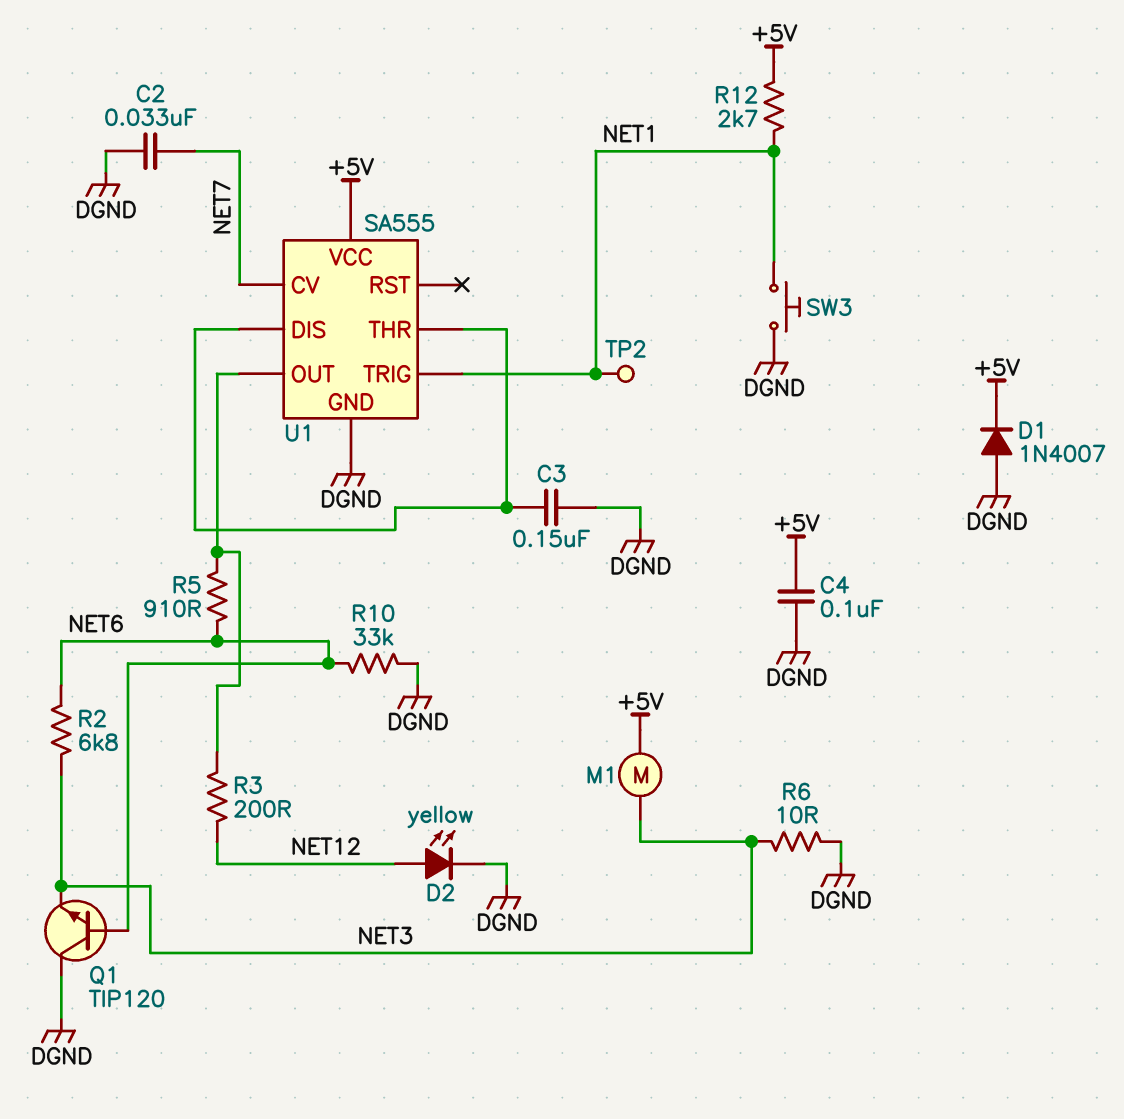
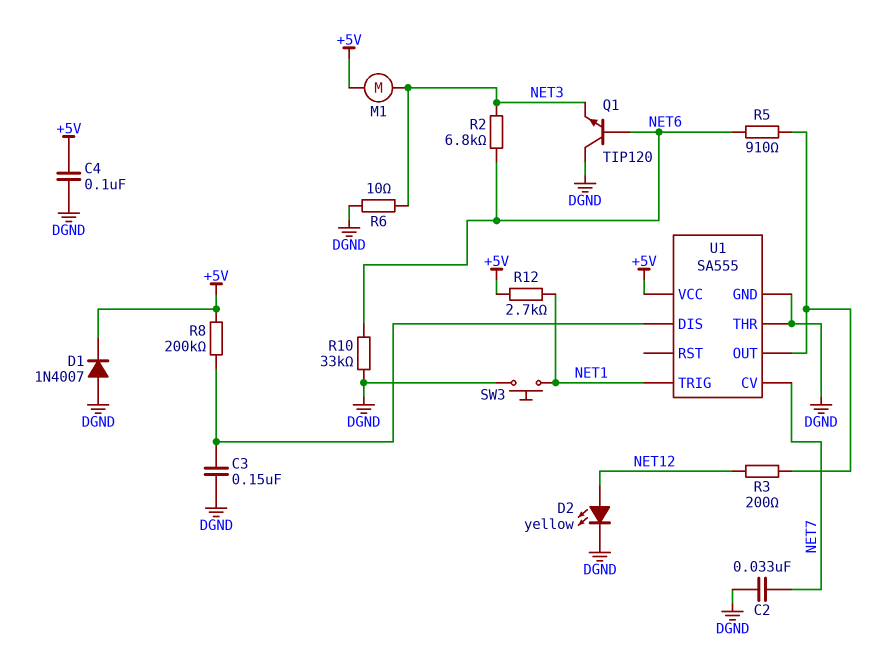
R8: none -> 200k (+5V, U1/DIS)
TP2: test point (NET1) -> none
U1 pin THR: U1/DIS -> DGND

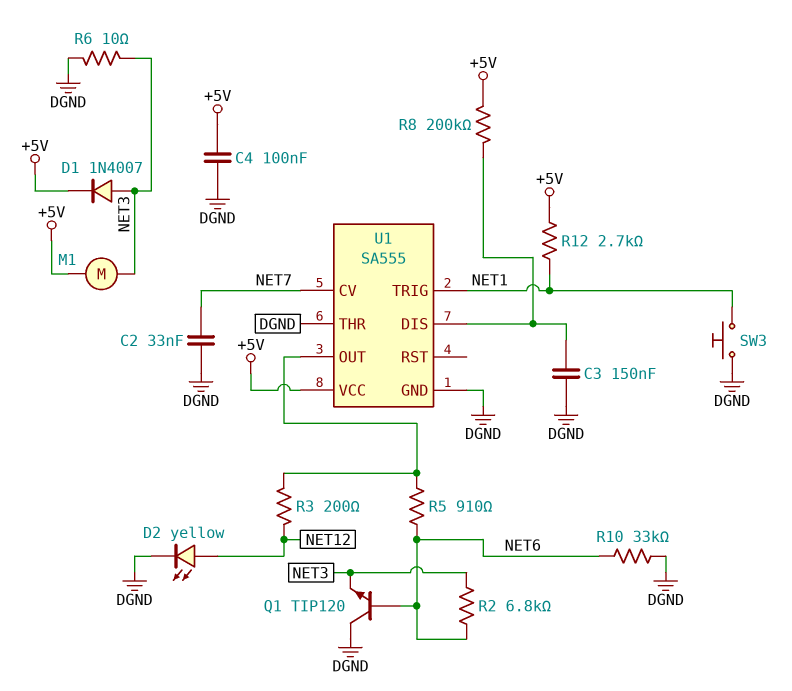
D1: diode 1N4007 (A DGND, K +5V) -> diode 1N4007 (A NET3, K +5V)

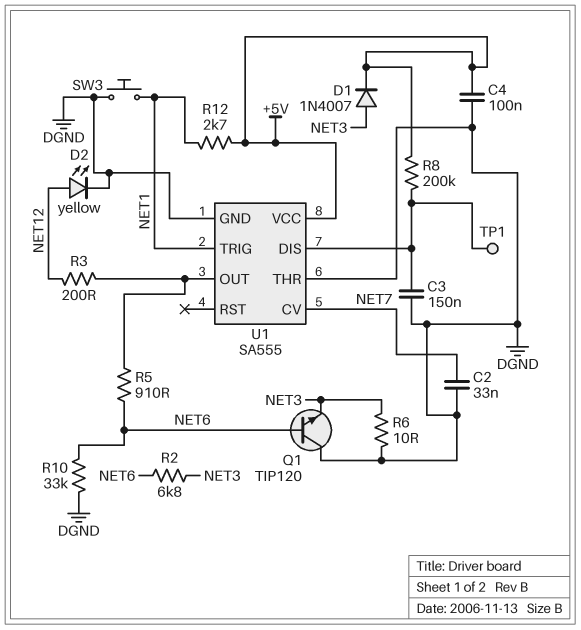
M1: motor (+5V, NET3) -> none
TP1: none -> test point (U1/DIS)

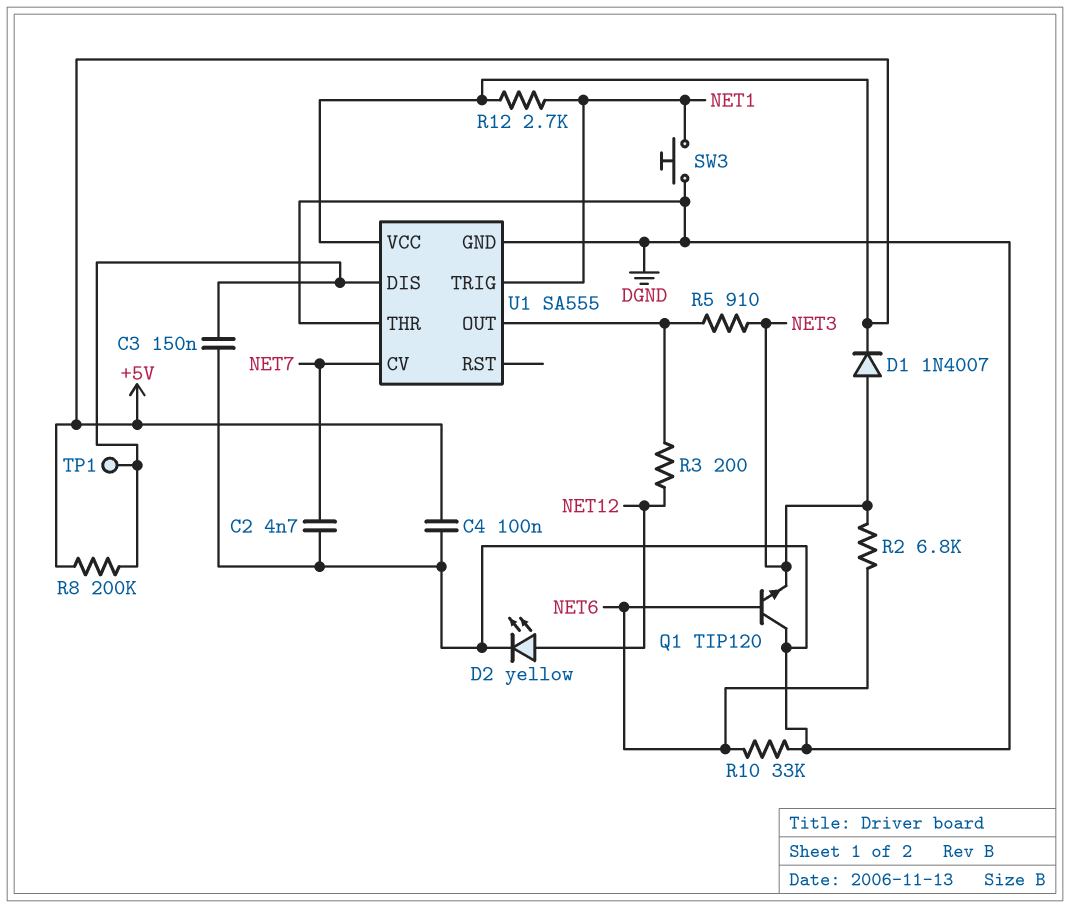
C2: 33nF (DGND, NET7) -> 4.7nF (DGND, NET7)
R5: 910 (NET6, U1/OUT) -> 910 (NET3, U1/OUT)
R6: 10 (DGND, NET3) -> none

